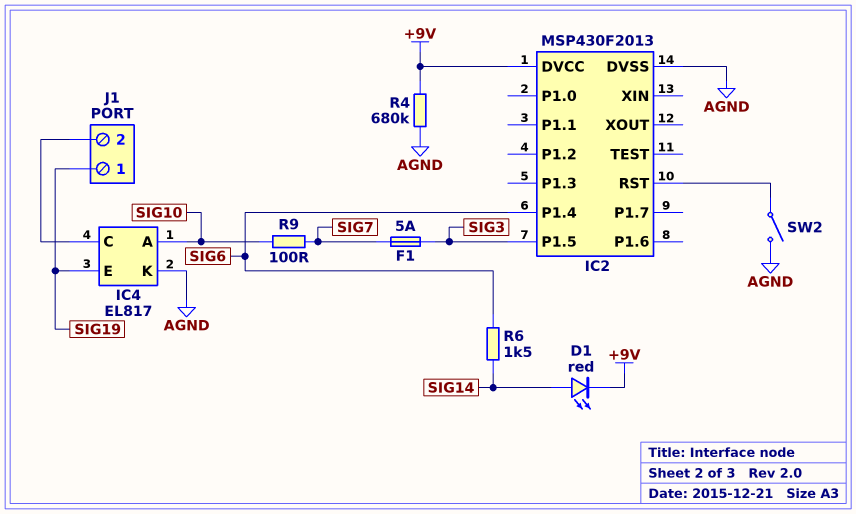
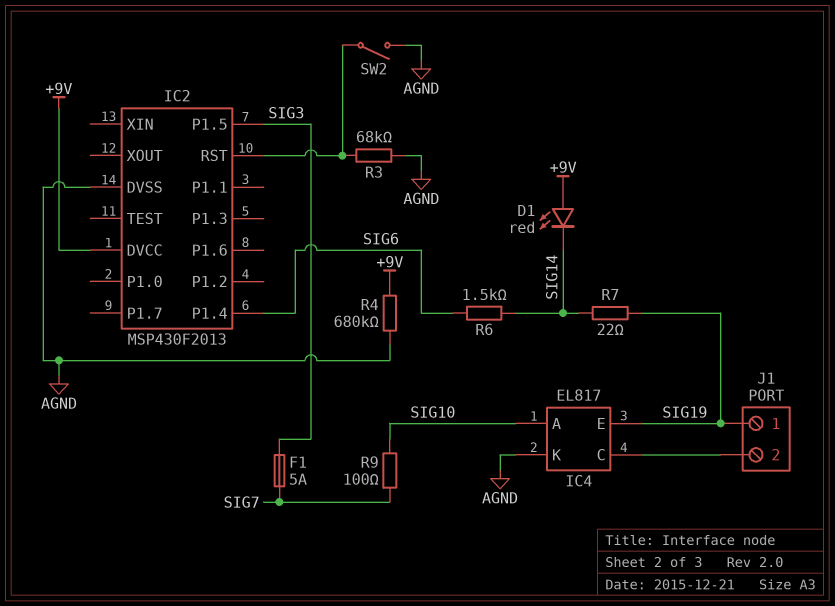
D1: LED red (A SIG14, K +9V) -> LED red (A +9V, K SIG14)
R3: none -> 68k (AGND, IC2/RST)
R7: none -> 22 (SIG14, SIG19)

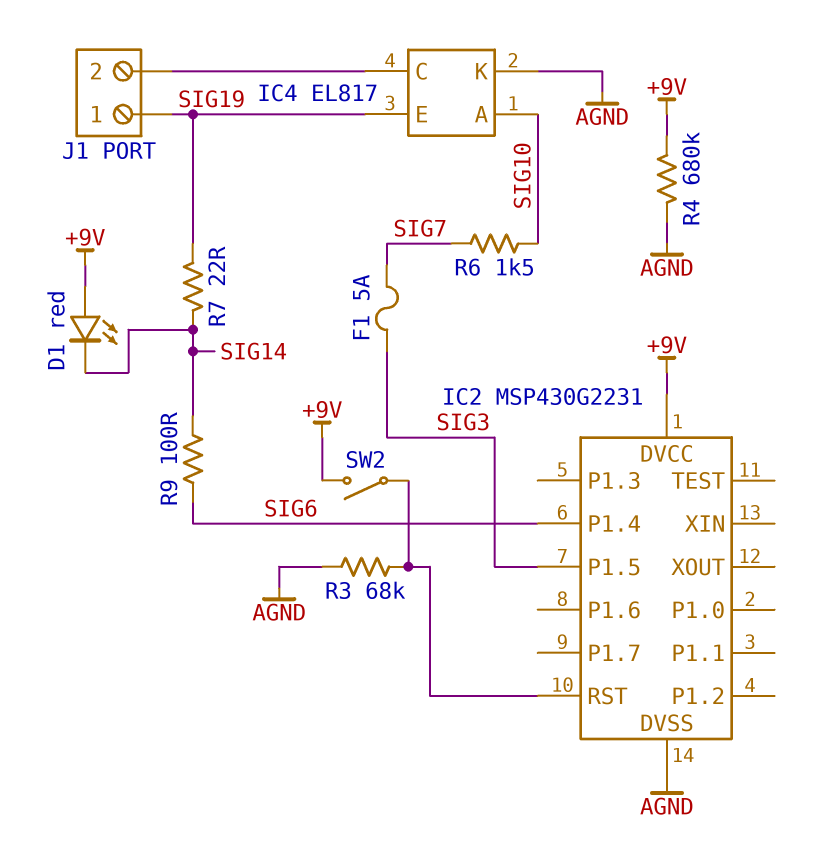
IC2: MSP430F2013 -> MSP430G2231
R6: 1.5k (SIG6, SIG14) -> 1.5k (SIG7, SIG10)
R9: 100 (SIG7, SIG10) -> 100 (SIG6, SIG14)
SW2: switch (AGND, IC2/RST) -> switch (+9V, IC2/RST)

